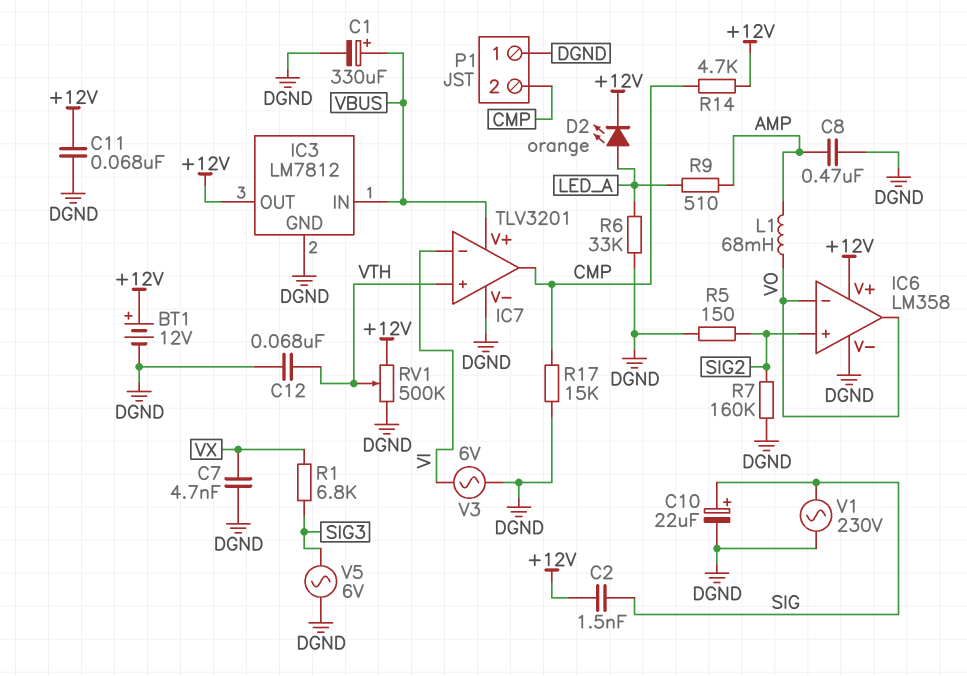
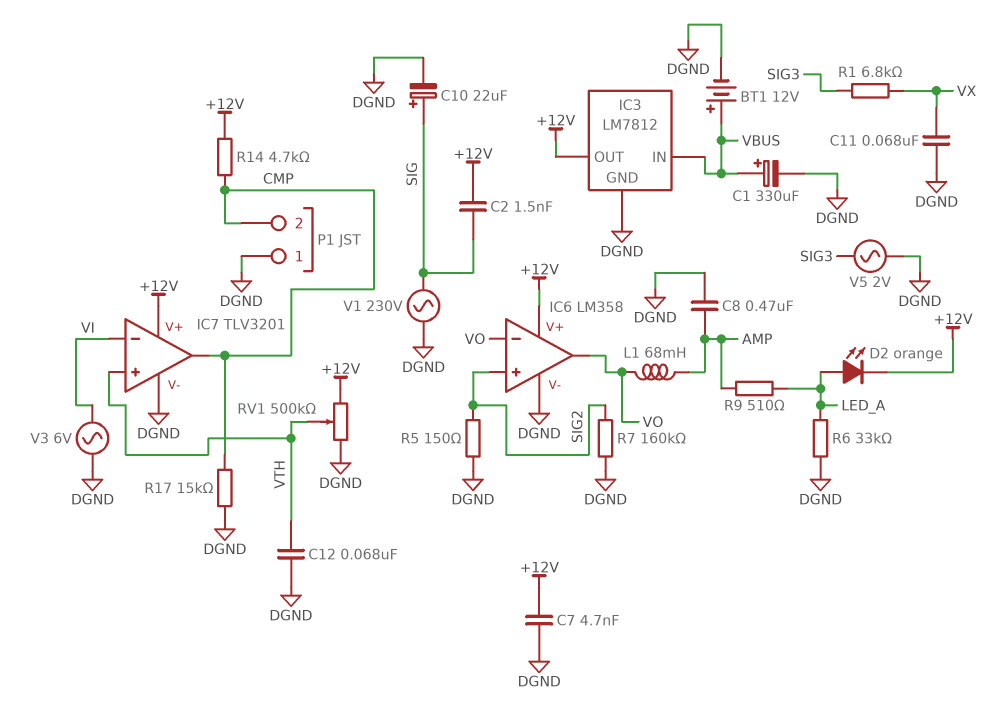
BT1: 12V (plus +12V, minus DGND) -> 12V (plus VBUS, minus DGND)
C7: 4.7nF (DGND, VX) -> 4.7nF (+12V, DGND)
C11: 68nF (+12V, DGND) -> 68nF (DGND, VX)
IC7 pin V+: VBUS -> +12V
V5: AC 6V (DGND, SIG3) -> AC 2V (DGND, SIG3)

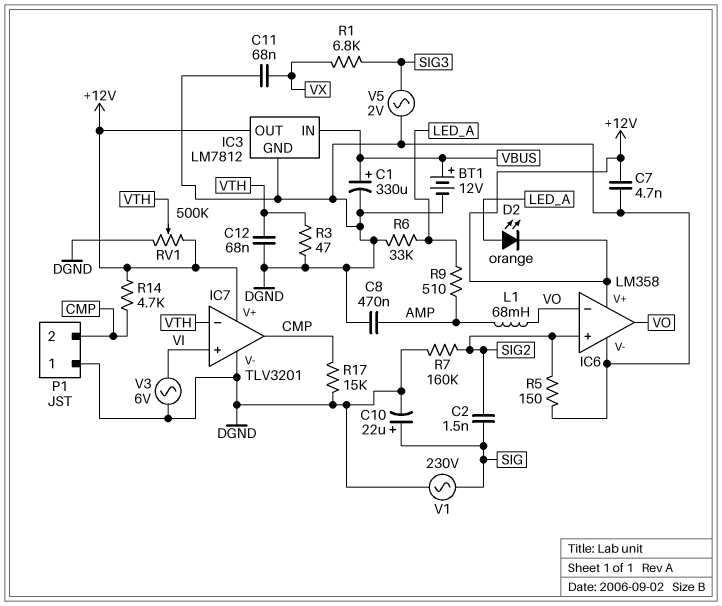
C2: 1.5nF (+12V, SIG) -> 1.5nF (SIG, SIG2)
IC7 pin in+: VTH -> VI
IC7 pin in-: VI -> VTH
R3: none -> 47 (DGND, VTH)

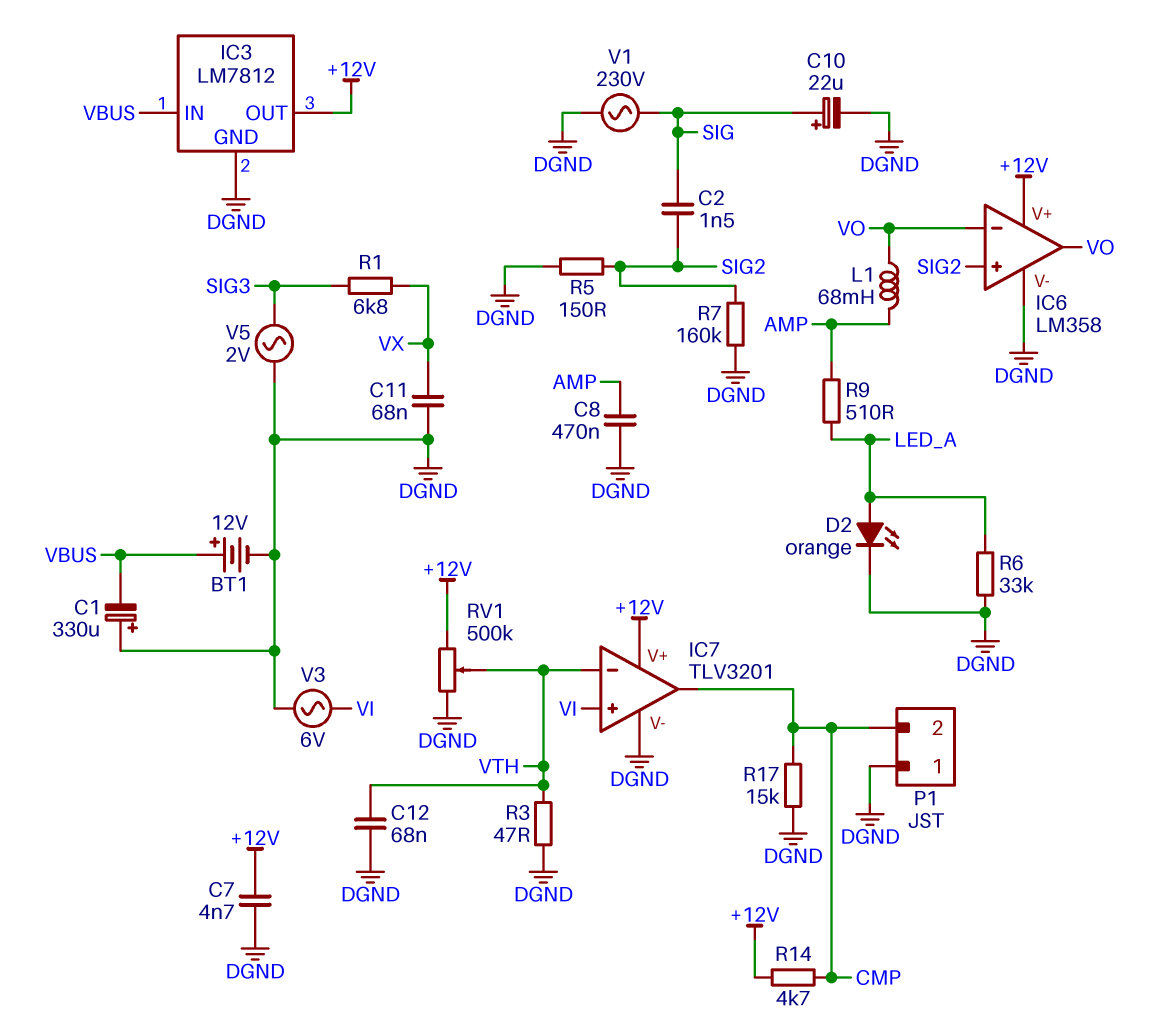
C1: 330uF (plus VBUS, minus DGND) -> 330uF (plus DGND, minus VBUS)
D2: LED orange (A LED_A, K +12V) -> LED orange (A LED_A, K DGND)

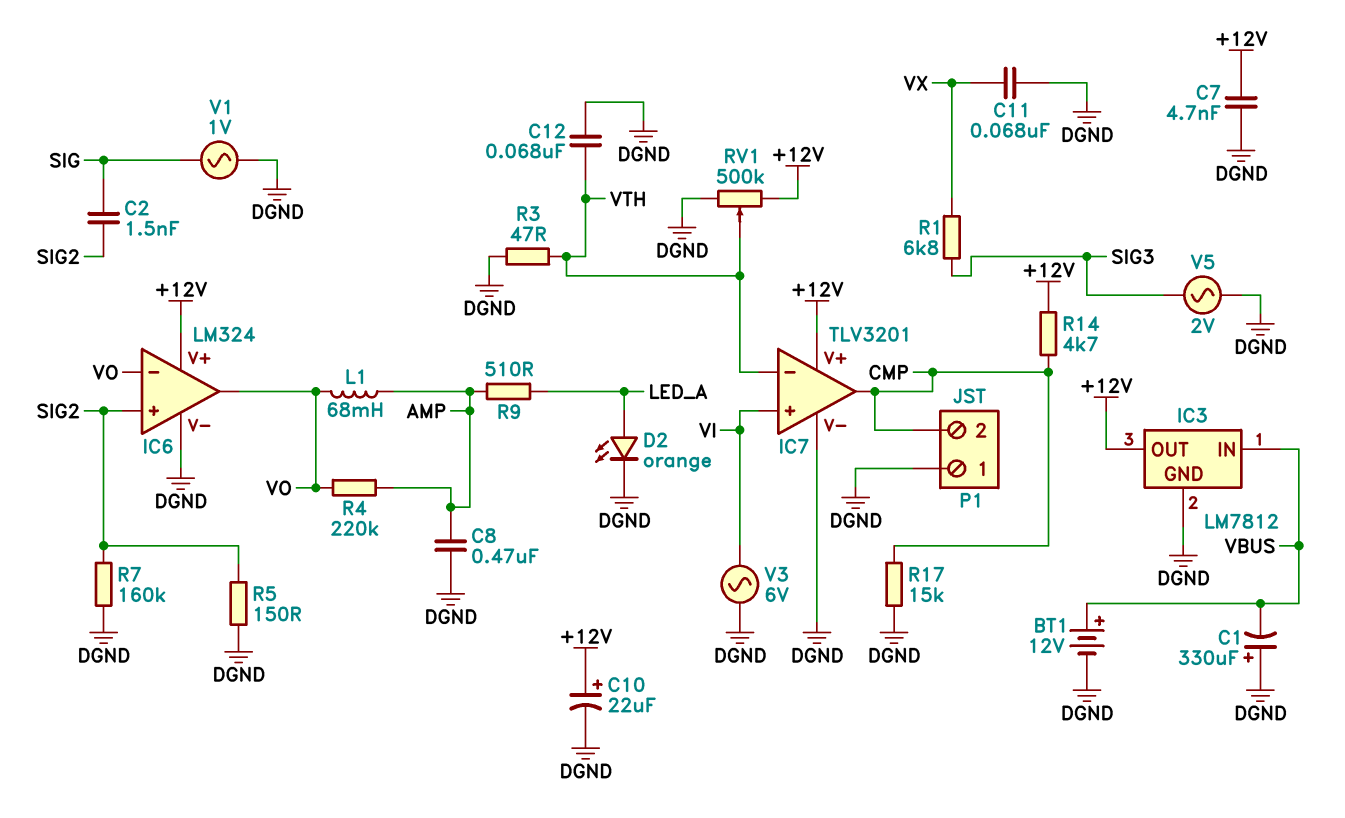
C10: 22uF (plus SIG, minus DGND) -> 22uF (plus +12V, minus DGND)
IC6: LM358 -> LM324
R4: none -> 220k (AMP, VO)
R6: 33k (DGND, LED_A) -> none
V1: AC 230V (DGND, SIG) -> AC 1V (DGND, SIG)

